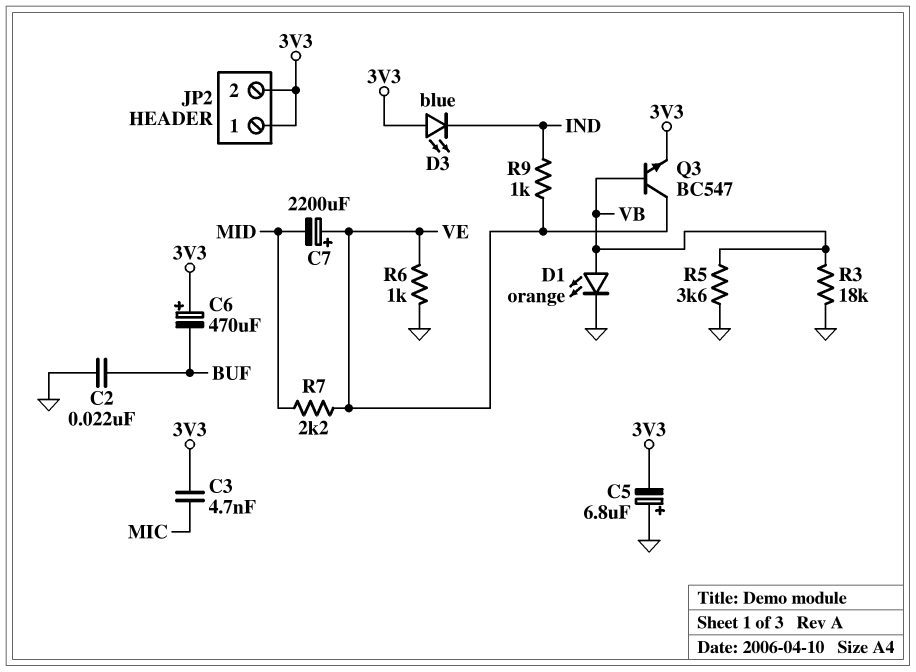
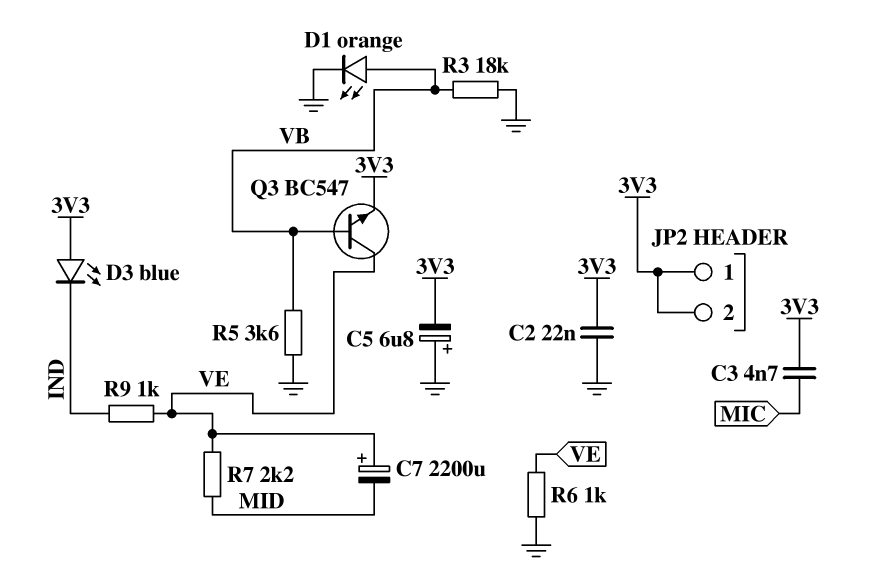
C2: 22nF (BUF, GND) -> 22nF (3V3, GND)
C6: 470uF (plus 3V3, minus BUF) -> none

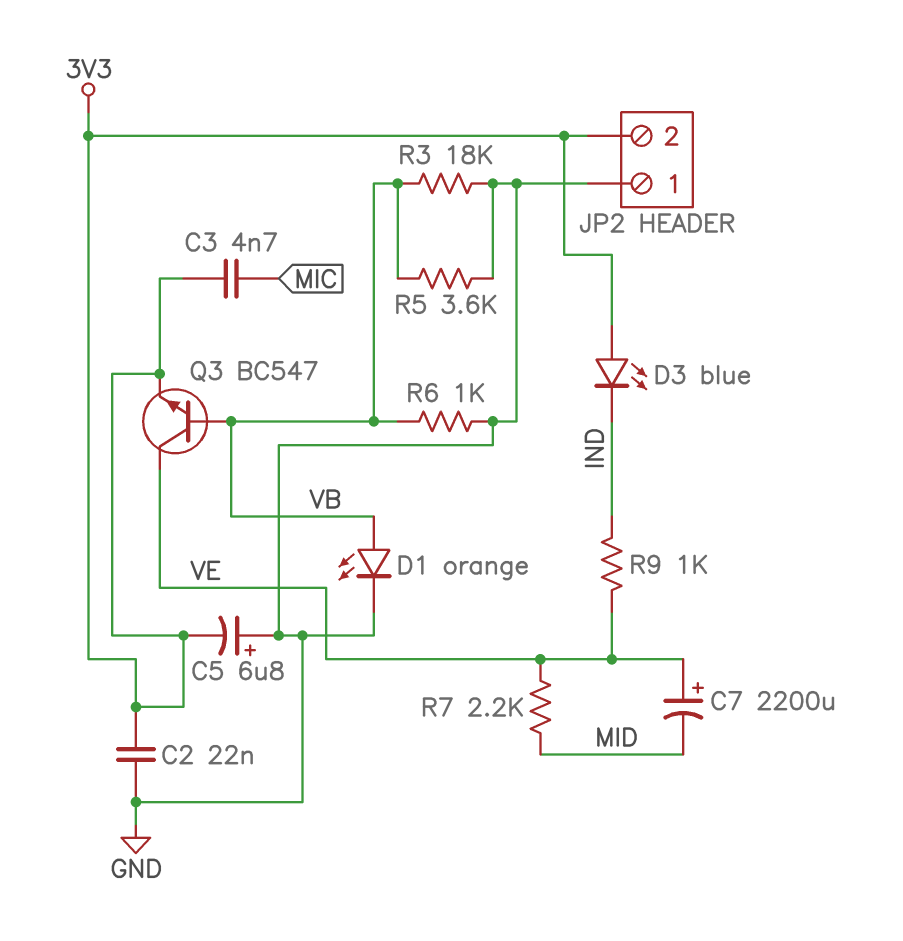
JP2 pin 1: 3V3 -> GND
R6: 1k (GND, VE) -> 1k (GND, VB)

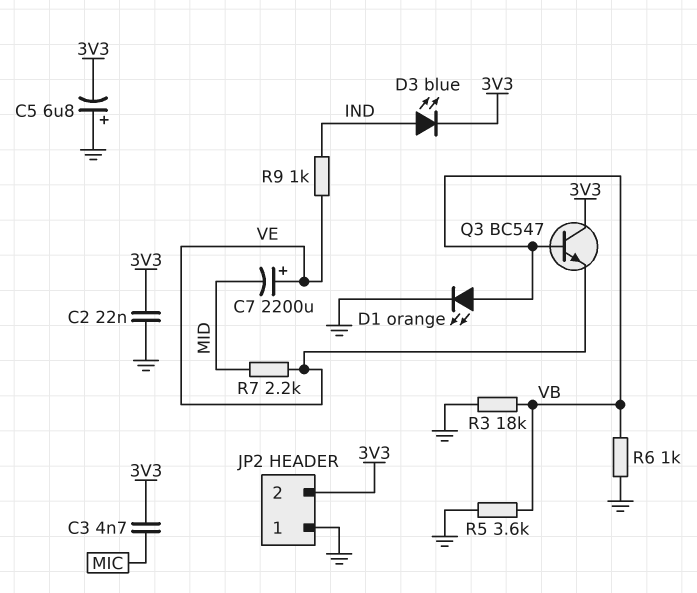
D3: LED blue (A 3V3, K IND) -> LED blue (A IND, K 3V3)
Q3: NPN BC547 (B VB, C VE, E 3V3) -> NPN BC547 (B VB, C 3V3, E VE)

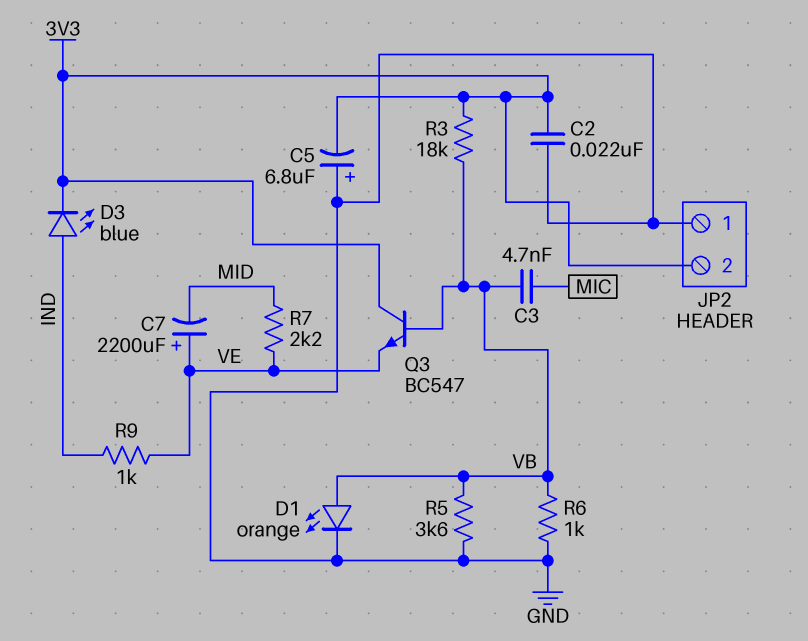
C3: 4.7nF (3V3, MIC) -> 4.7nF (MIC, VB)
R3: 18k (GND, VB) -> 18k (3V3, VB)

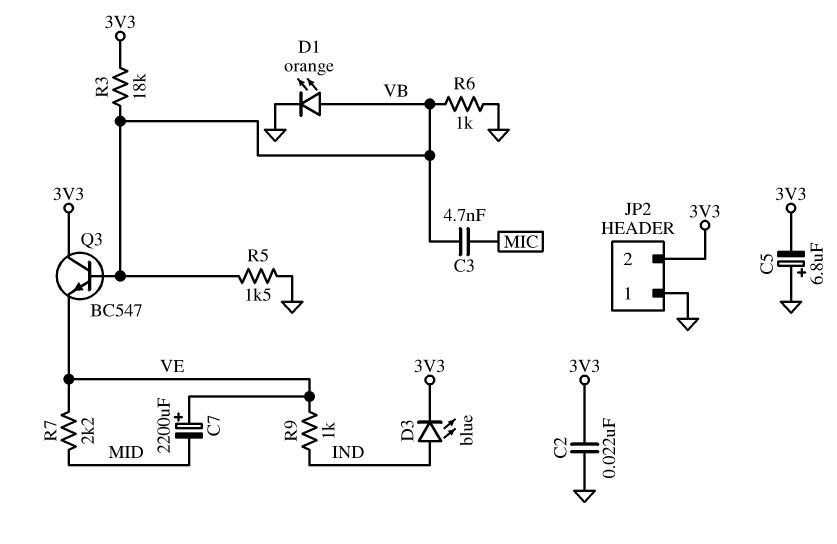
R5: 3.6k (GND, VB) -> 1.5k (GND, VB)

